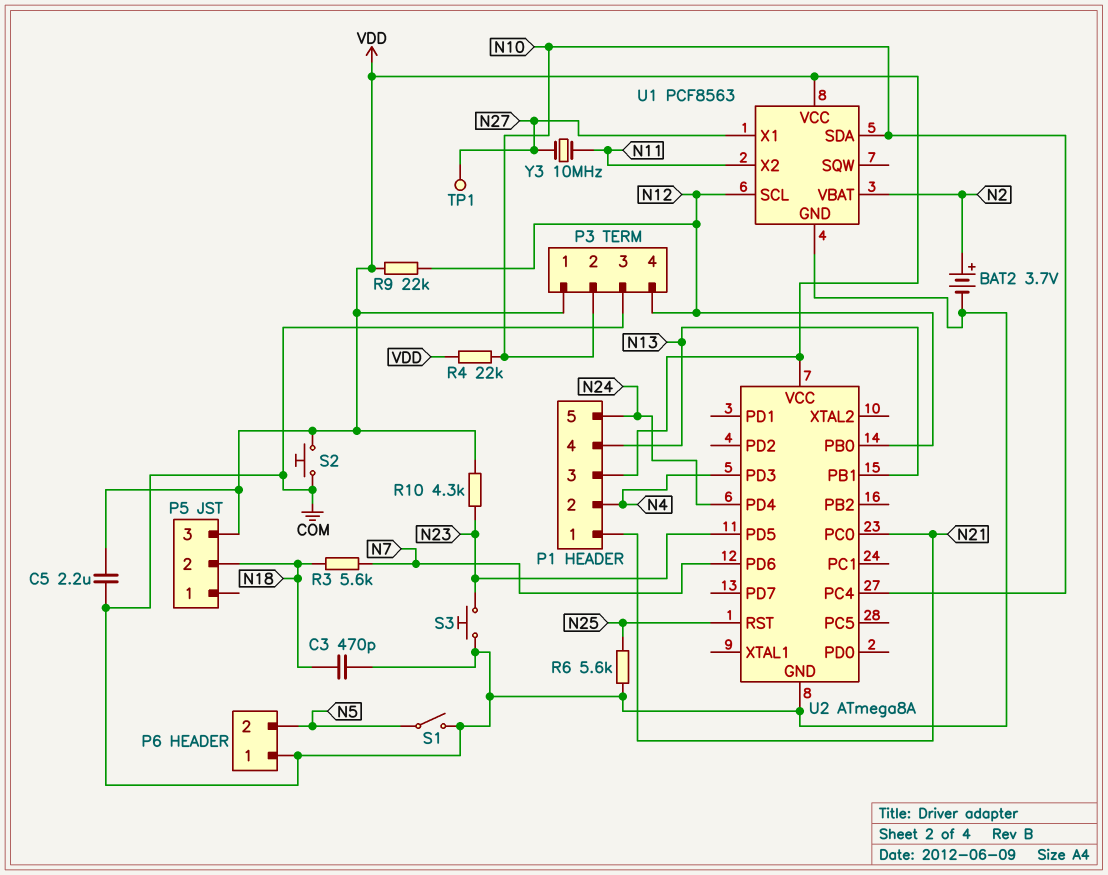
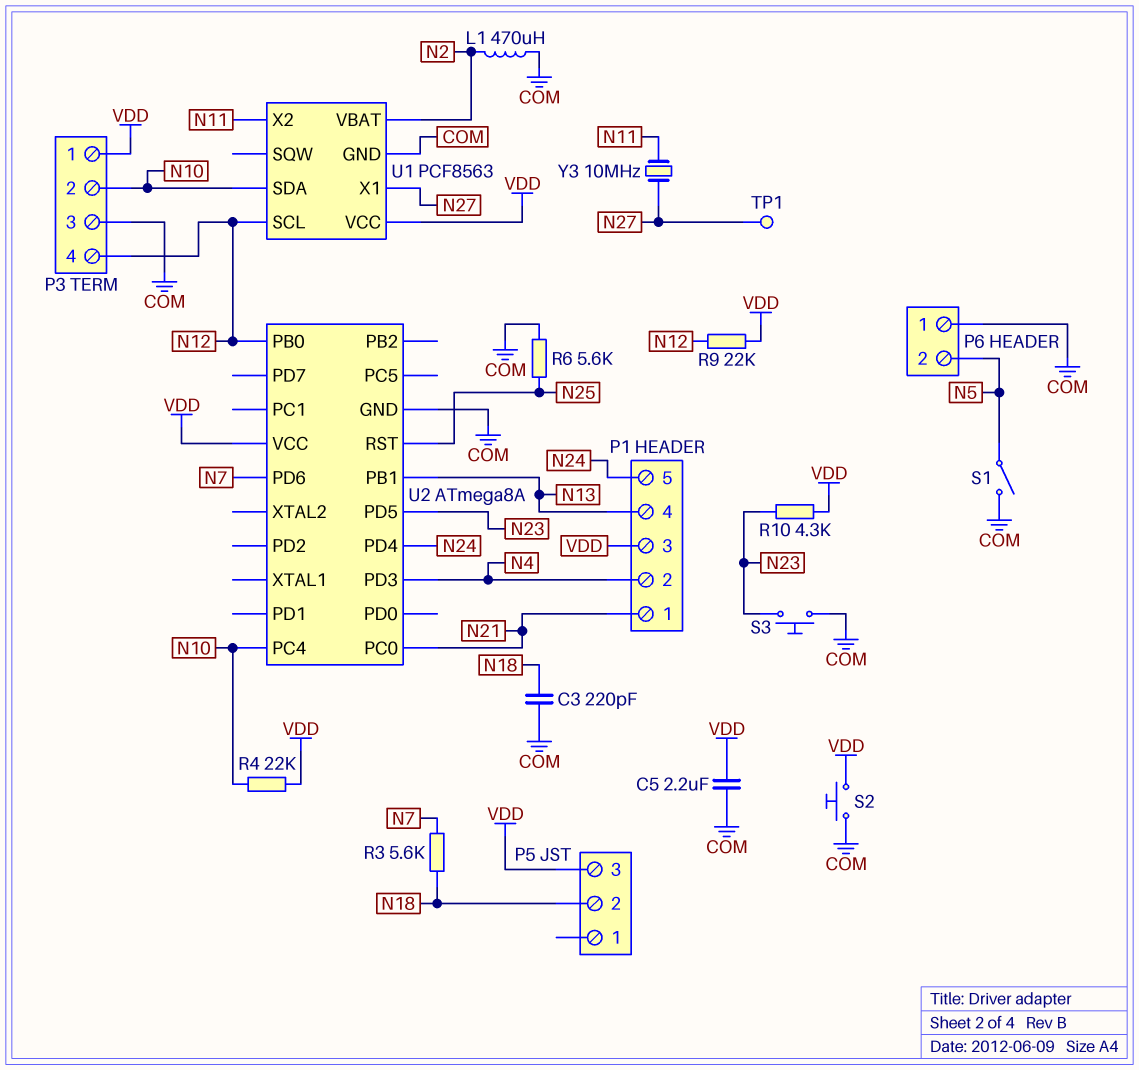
BAT2: 3.7V (plus N2, minus COM) -> none
C3: 470pF (COM, N18) -> 220pF (COM, N18)
L1: none -> 470uH (COM, N2)

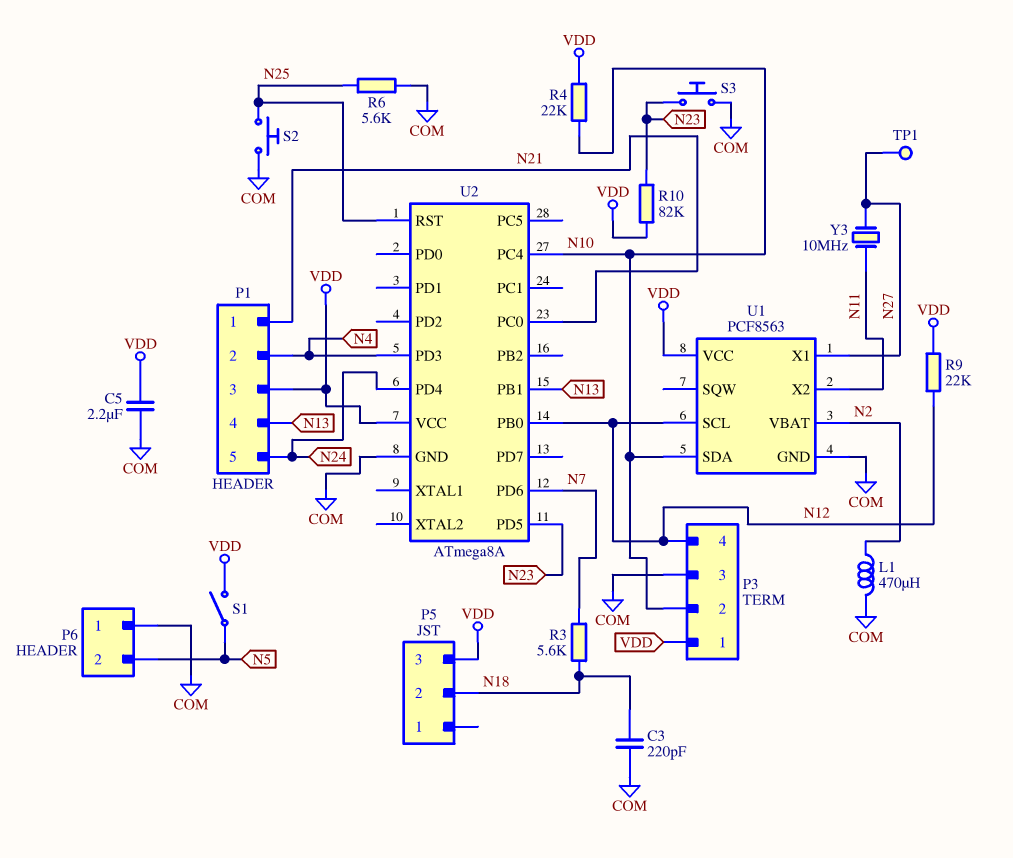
R10: 4.3k (N23, VDD) -> 82k (N23, VDD)
S1: switch (COM, N5) -> switch (N5, VDD)
S2: button (COM, VDD) -> button (COM, N25)

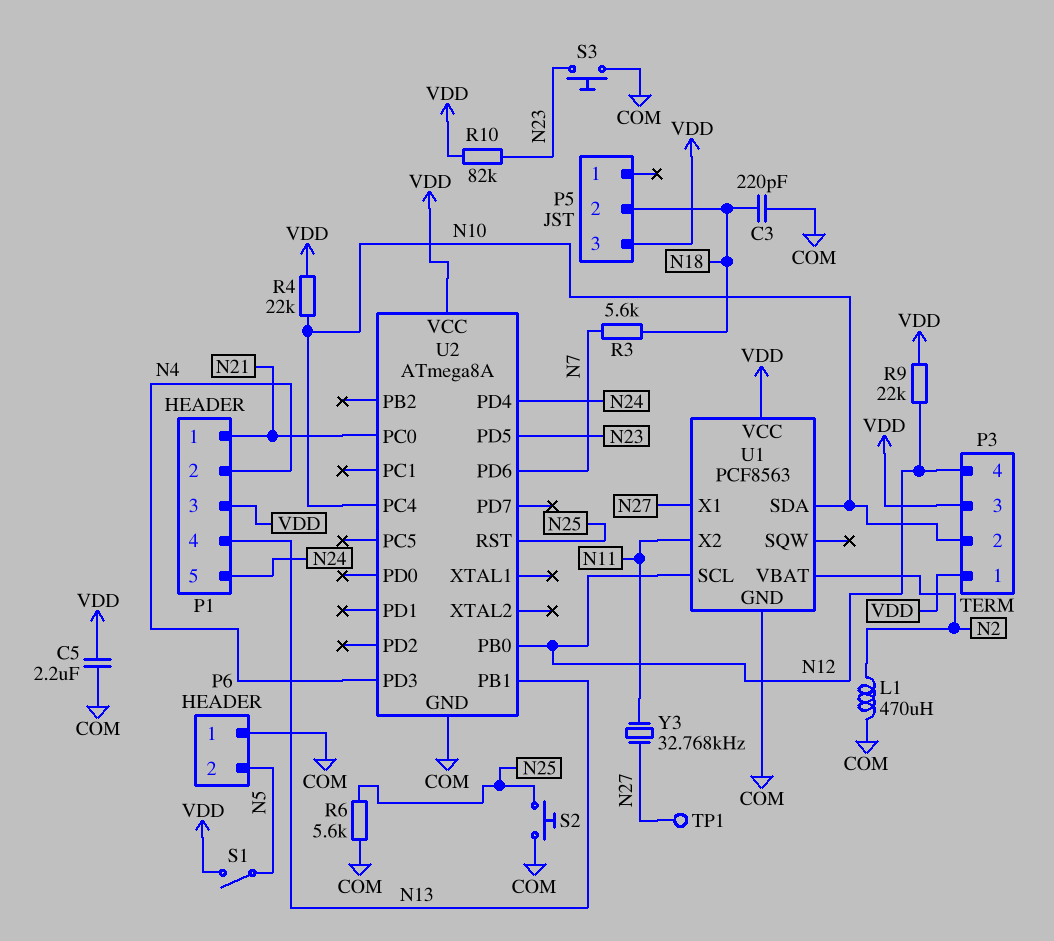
P3 pin 3: COM -> VDD
Y3: 10MHz (N11, N27) -> 32.768kHz (N11, N27)

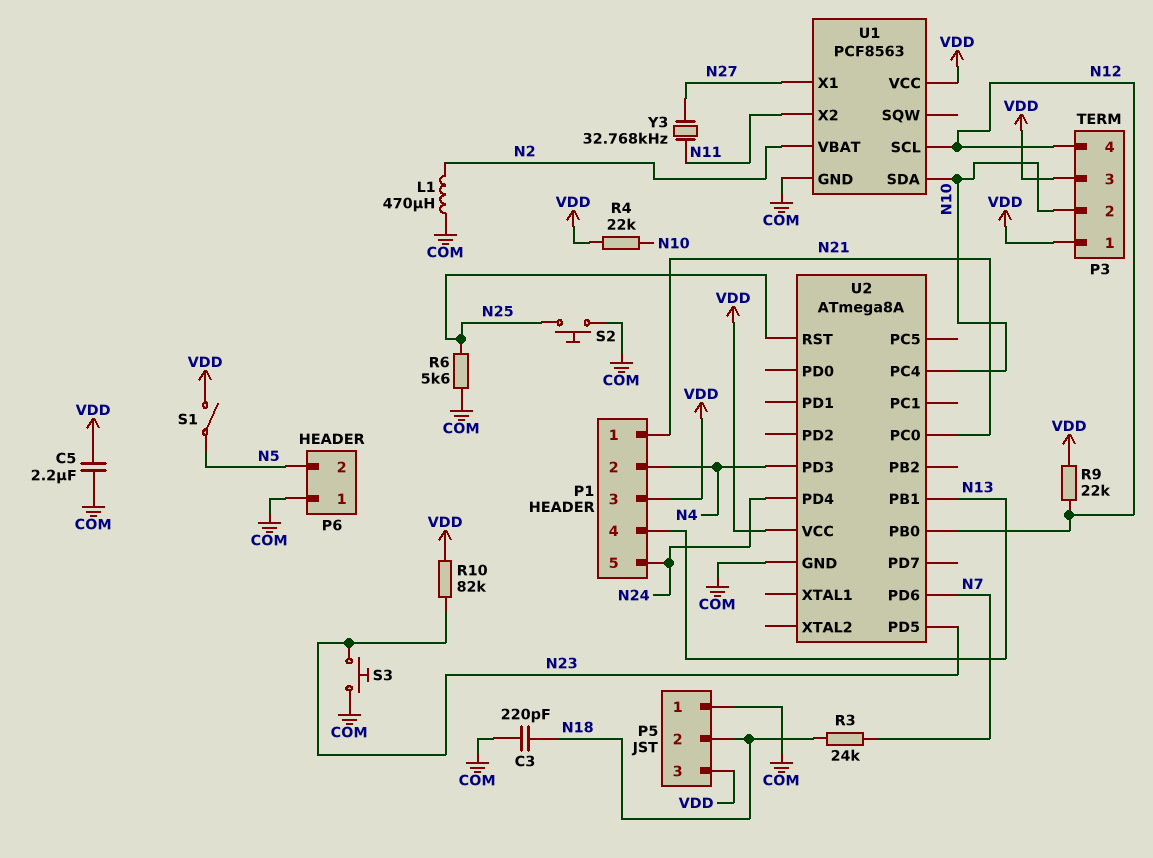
P5 pin 1: none -> COM
R3: 5.6k (N7, N18) -> 24k (N7, N18)
TP1: test point (N27) -> none

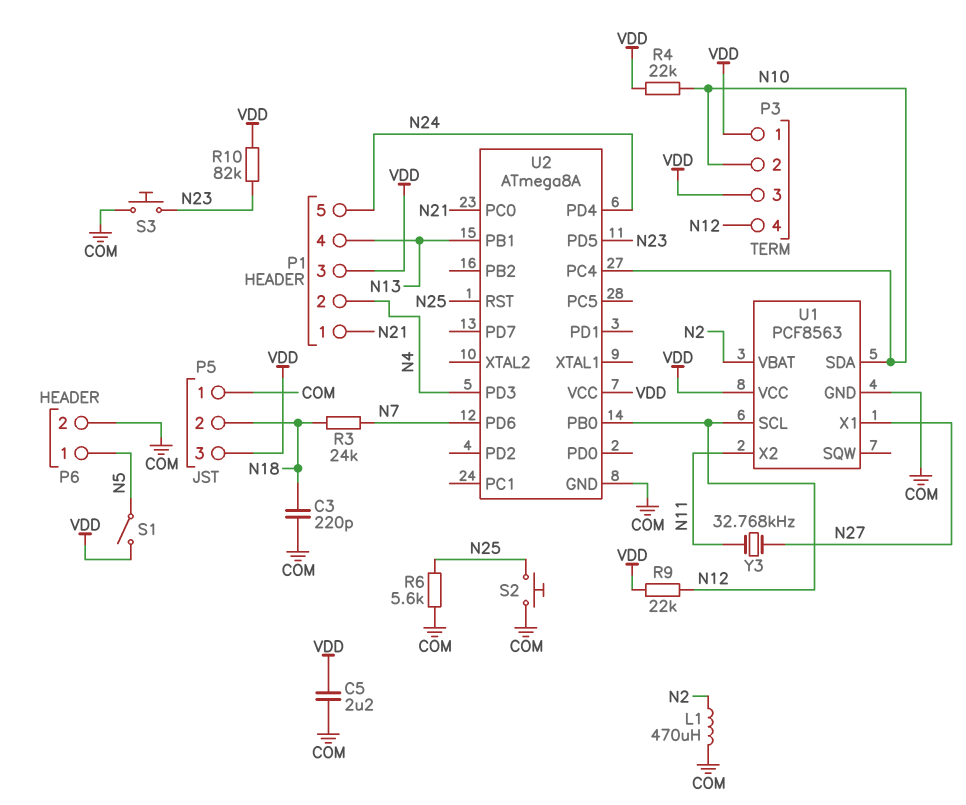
P6 pin 1: COM -> N5
P6 pin 2: N5 -> COM

